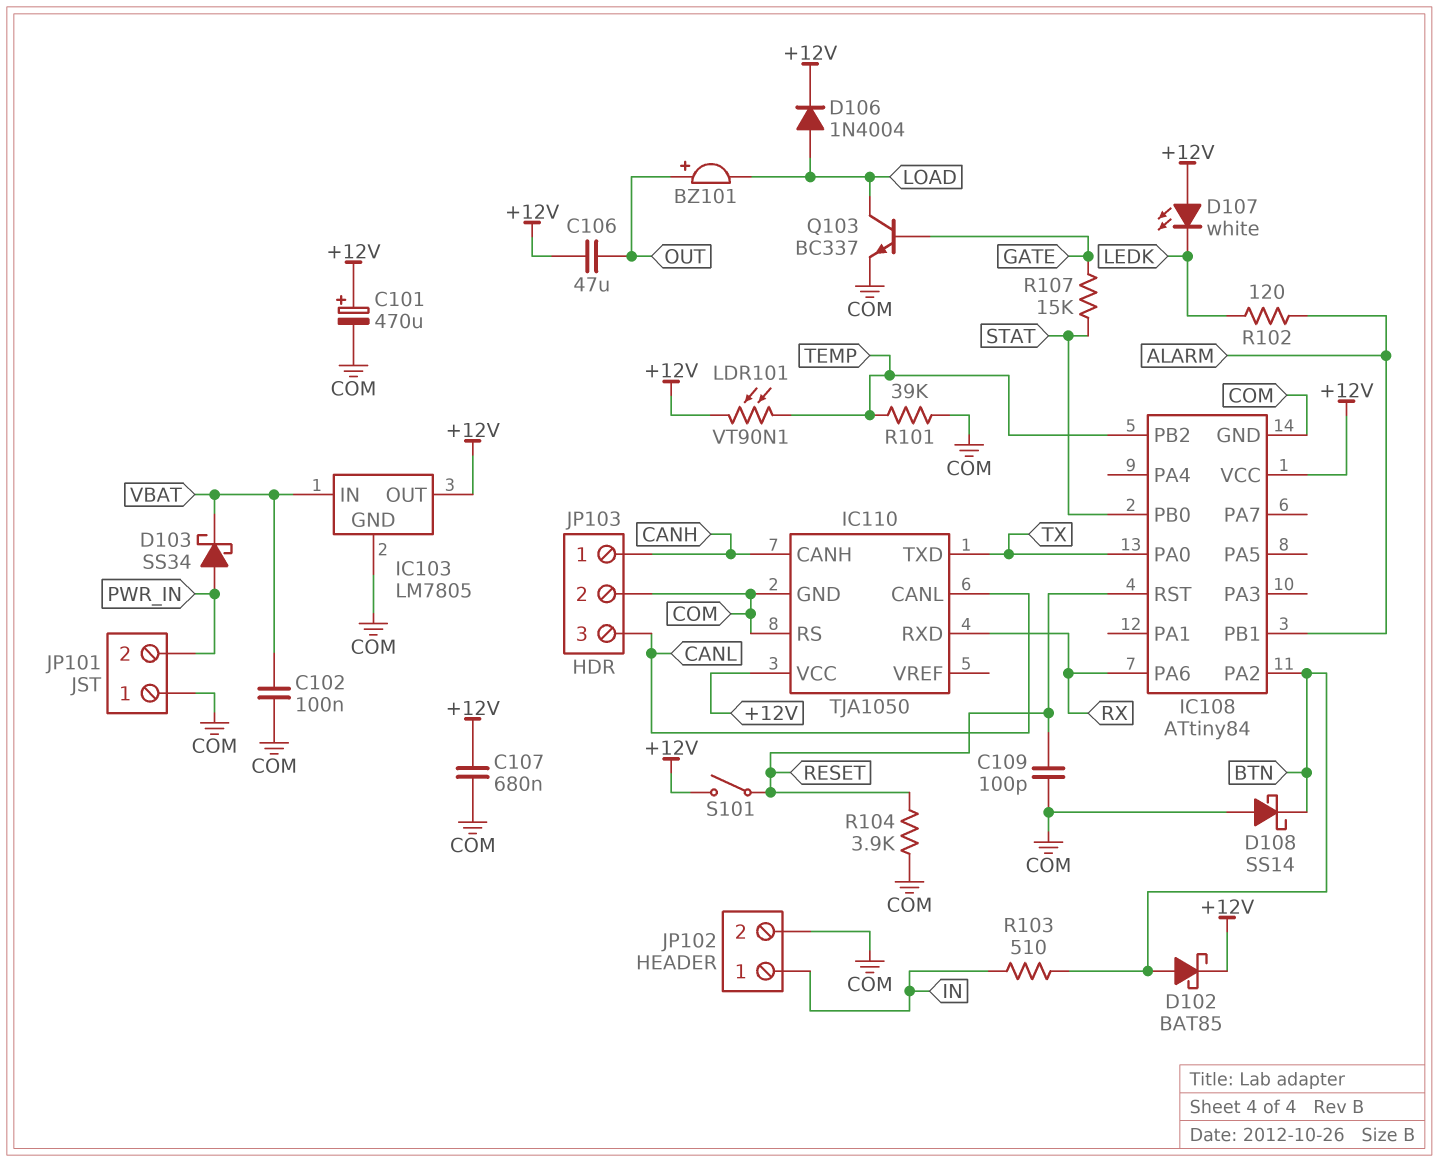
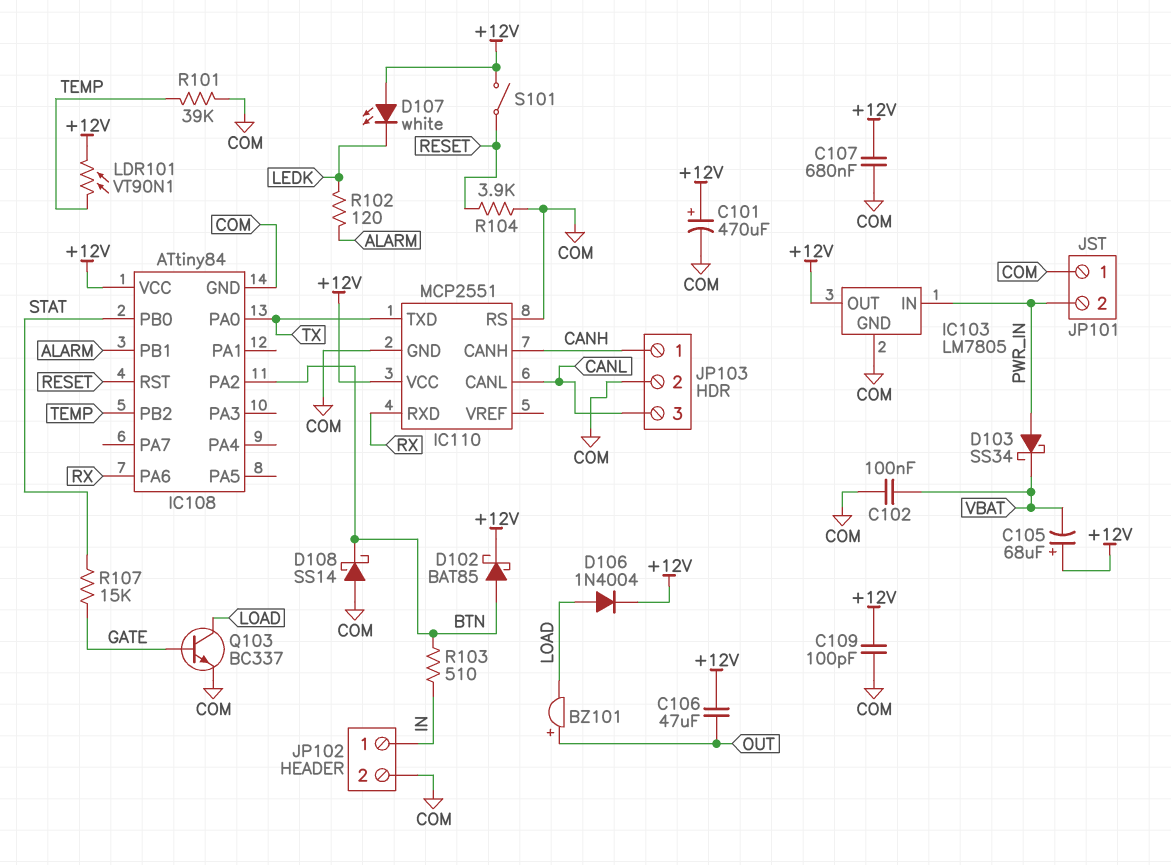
C105: none -> 68uF (plus +12V, minus VBAT)
C109: 100pF (COM, RESET) -> 100pF (+12V, COM)
IC103 pin IN: VBAT -> PWR_IN
IC110: TJA1050 -> MCP2551

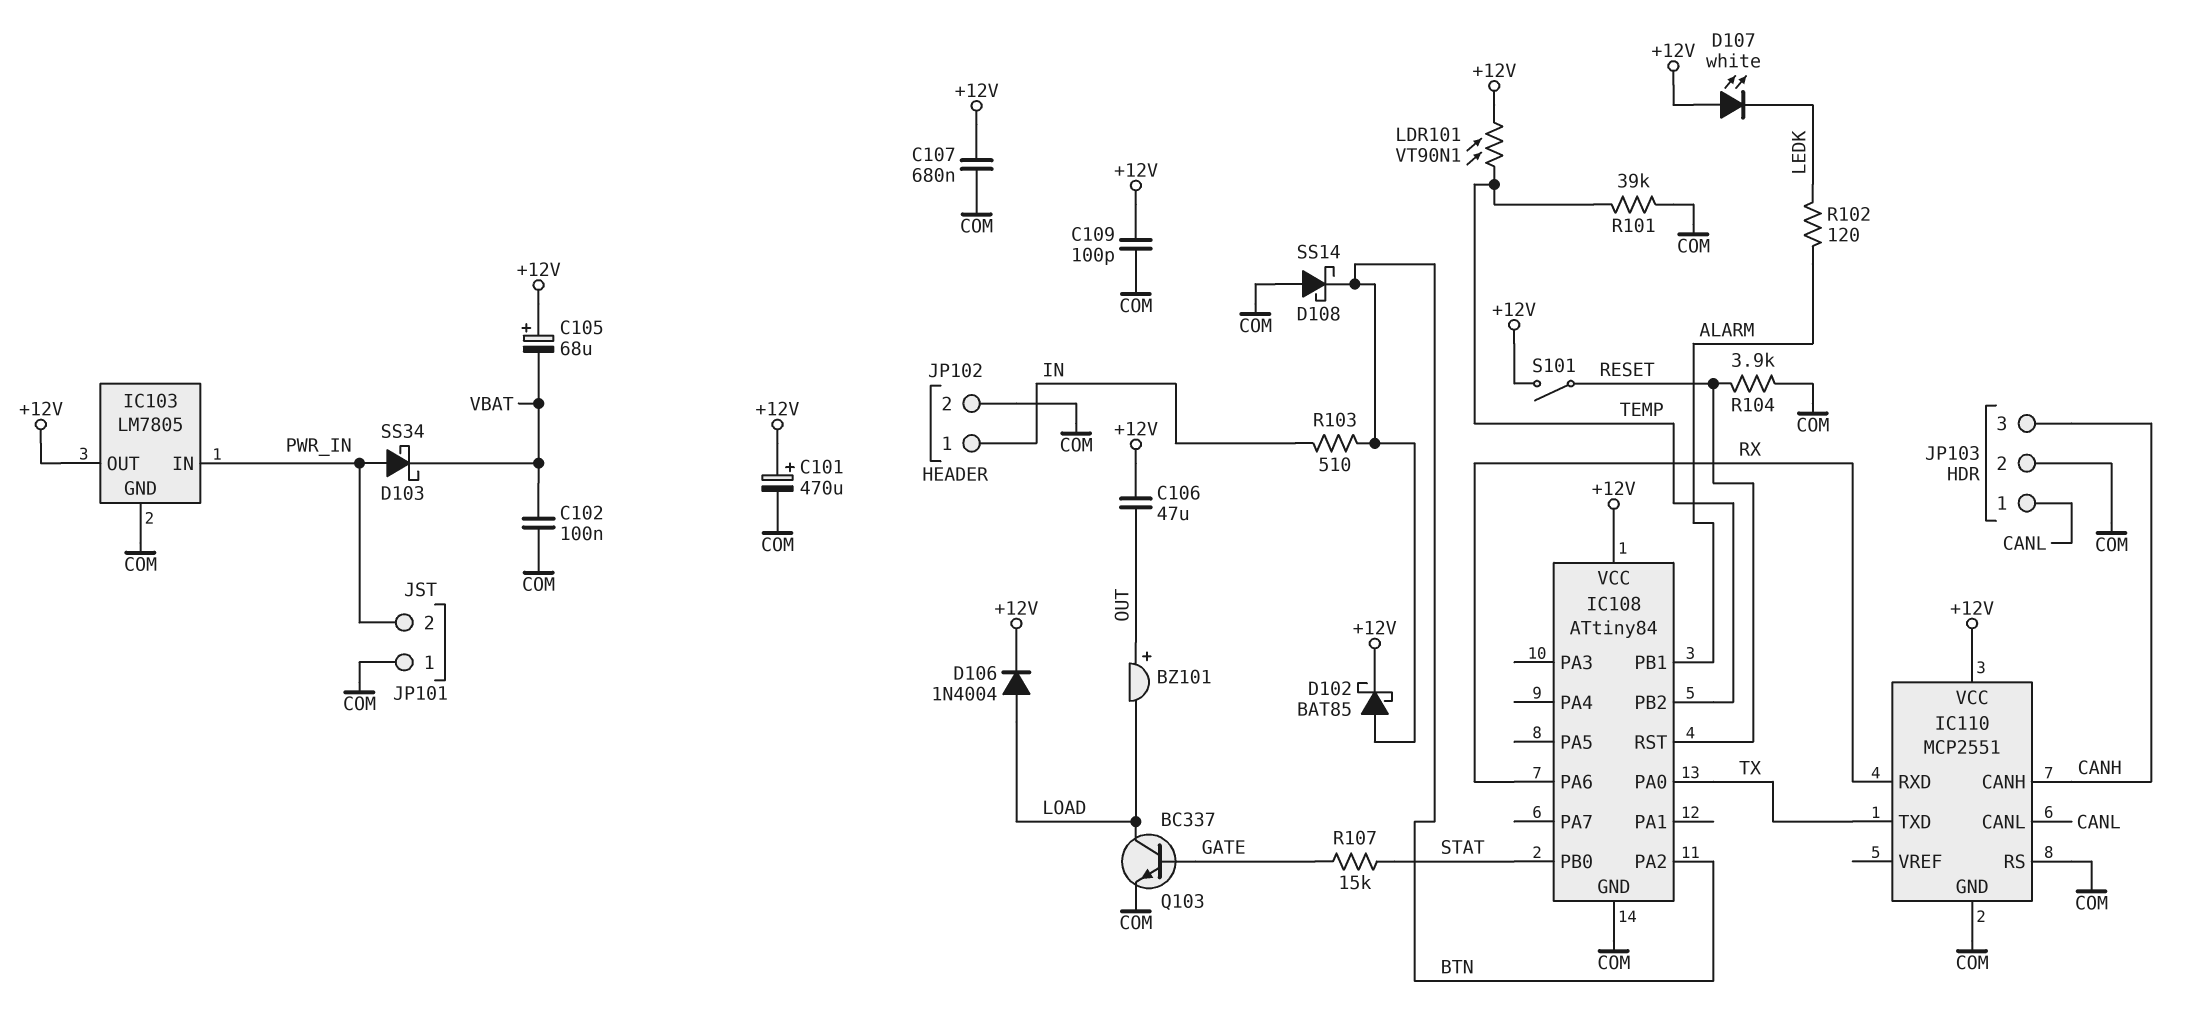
JP103 pin 1: CANH -> CANL
JP103 pin 3: CANL -> CANH

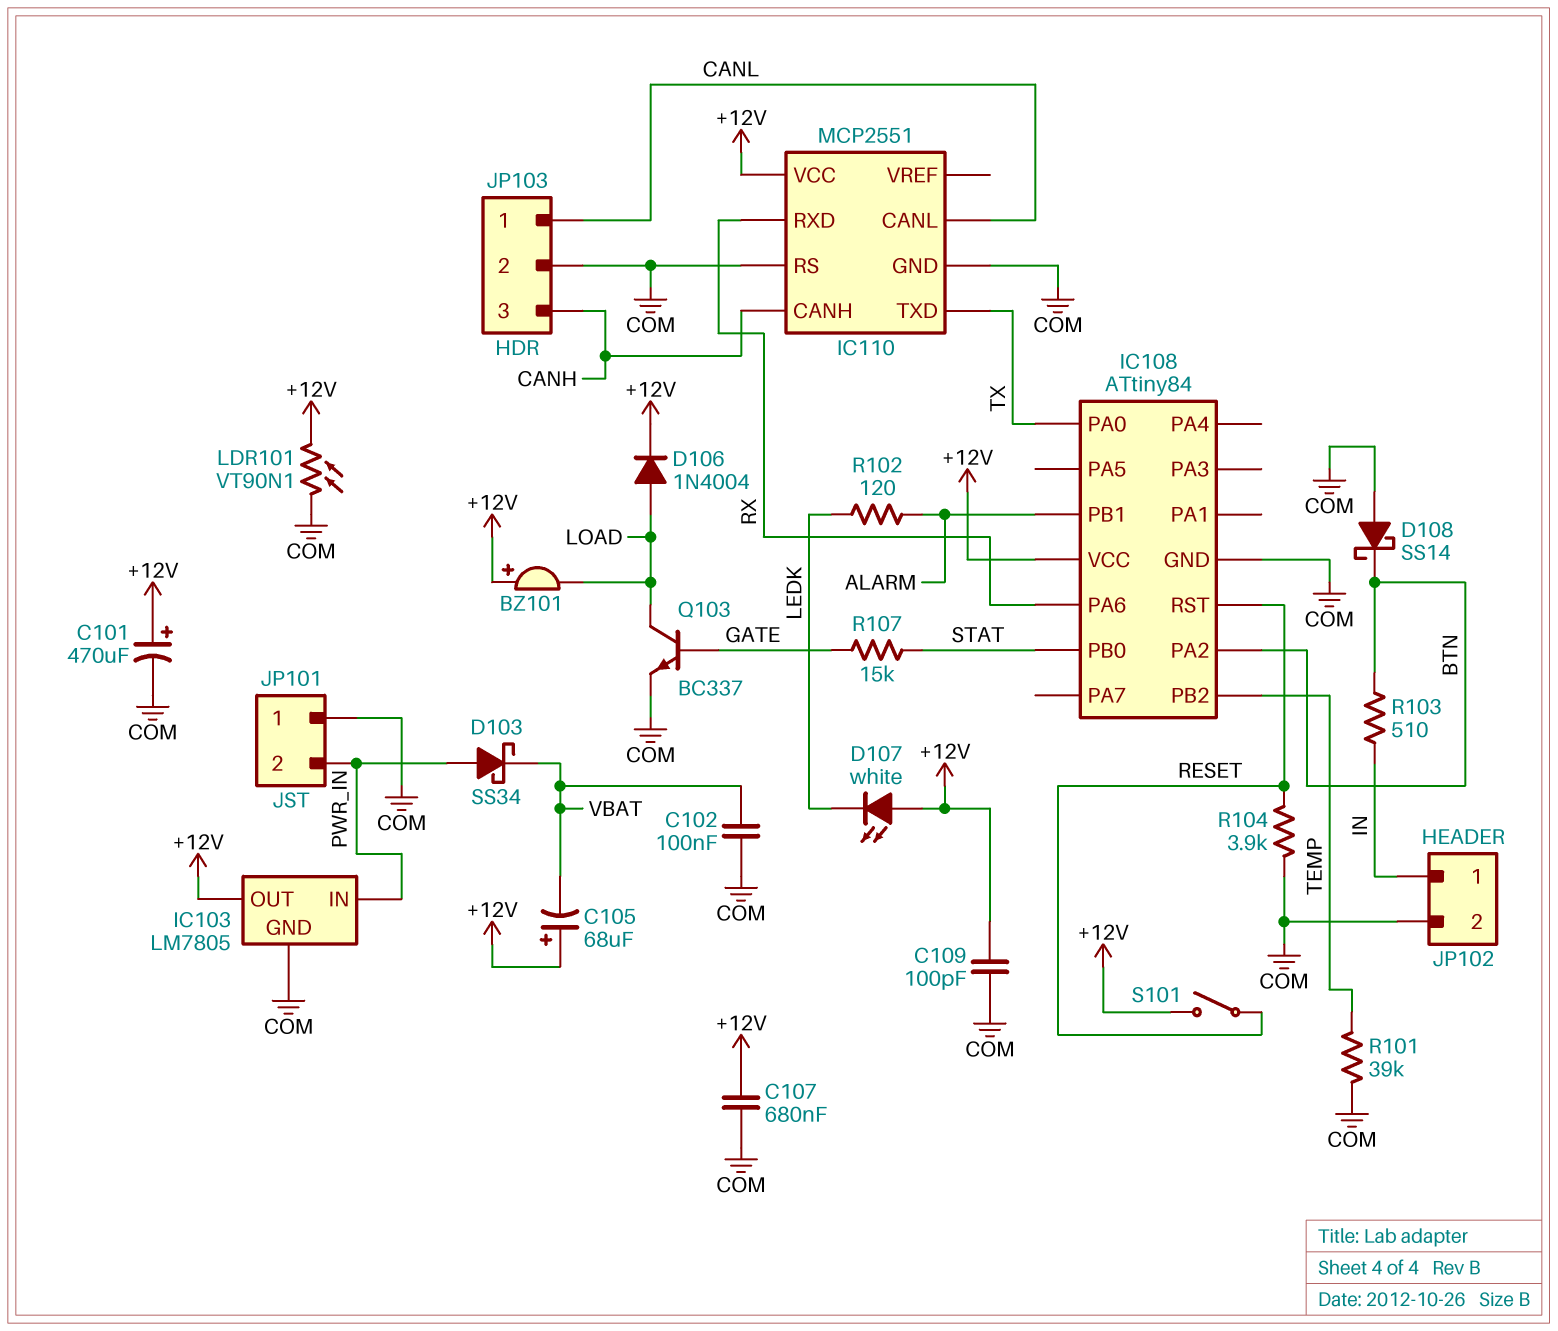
BZ101: buzzer (plus OUT, minus LOAD) -> buzzer (plus +12V, minus LOAD)
C106: 47uF (+12V, OUT) -> none
D102: schottky BAT85 (A BTN, K +12V) -> none
LDR101: VT90N1 (+12V, TEMP) -> VT90N1 (+12V, COM)

